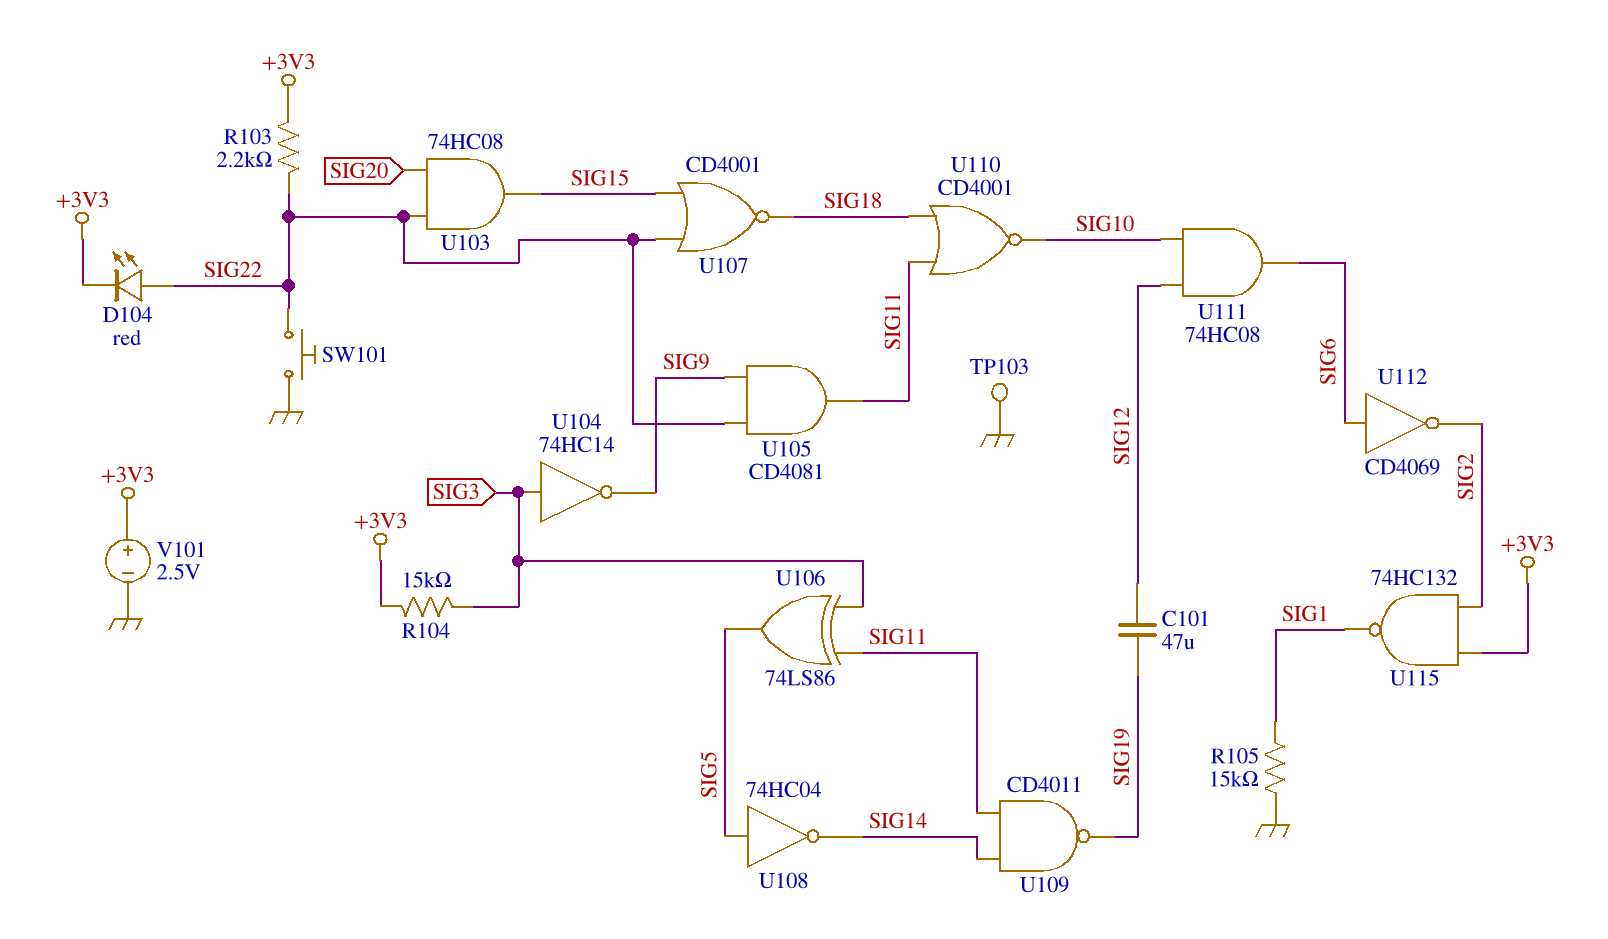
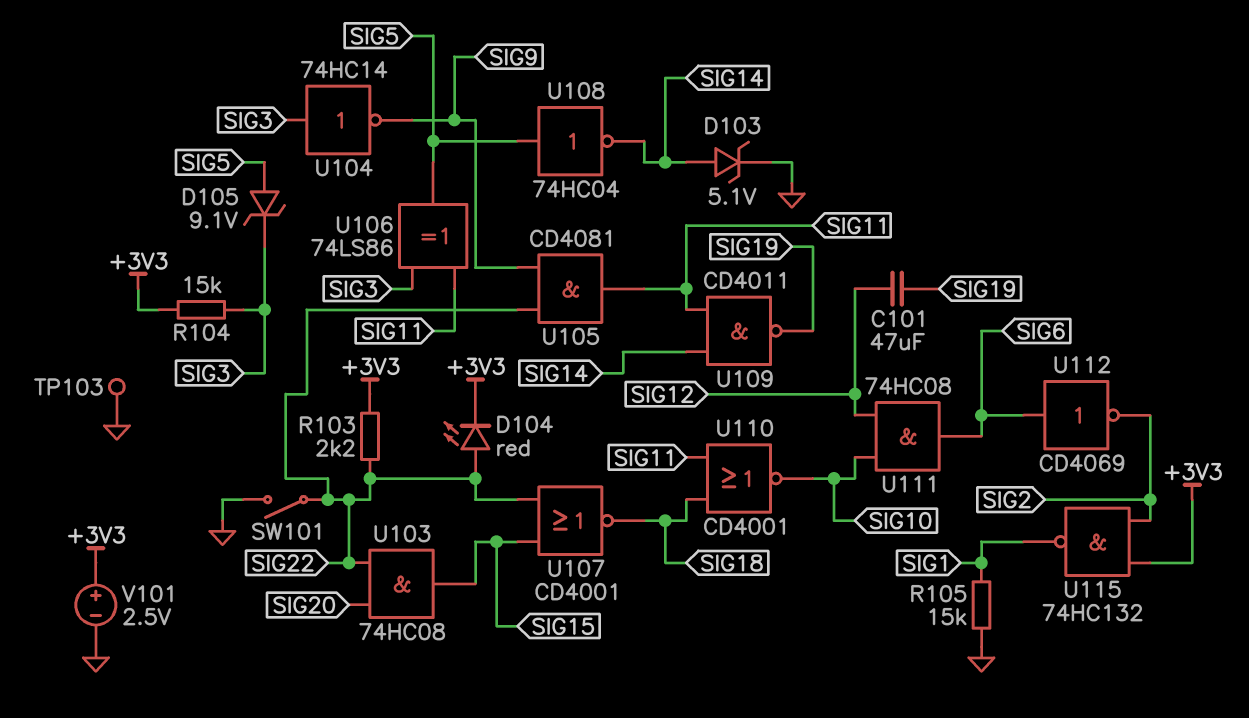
D103: none -> zener 5.1V (A SIG14, K GND)
D105: none -> zener 9.1V (A SIG5, K SIG3)
SW101: button (GND, SIG22) -> switch (GND, SIG22)

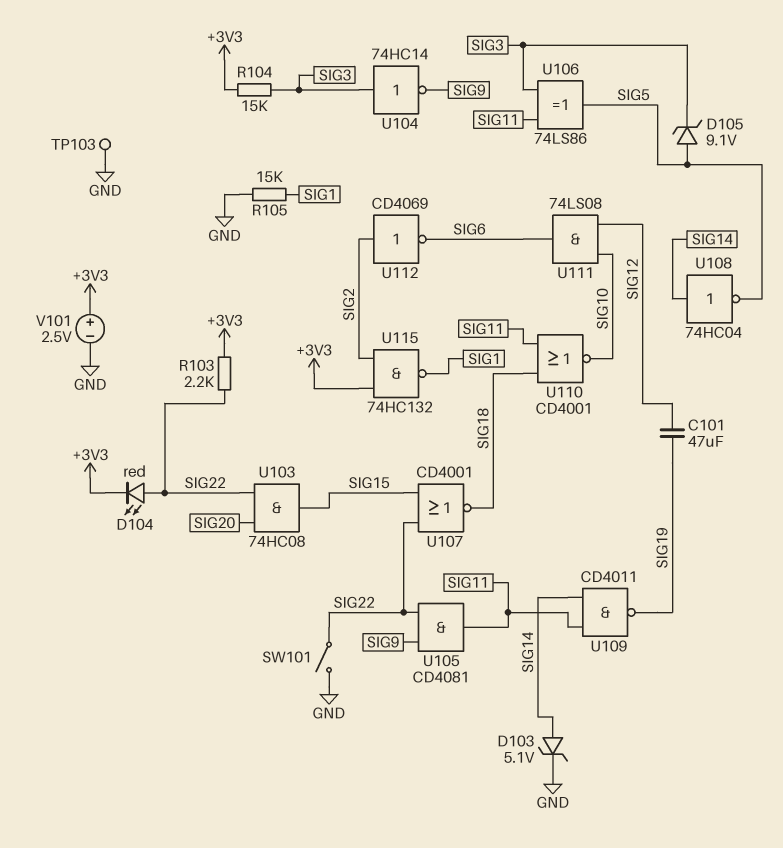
U108: NOT 74HC04 (in SIG5, out SIG14) -> NOT 74HC04 (in SIG14, out SIG5)
U111: AND 74HC08 (in SIG10, in SIG12, out SIG6) -> AND 74LS08 (in SIG10, in SIG12, out SIG6)
U112: NOT CD4069 (in SIG6, out SIG2) -> NOT CD4069 (in SIG2, out SIG6)

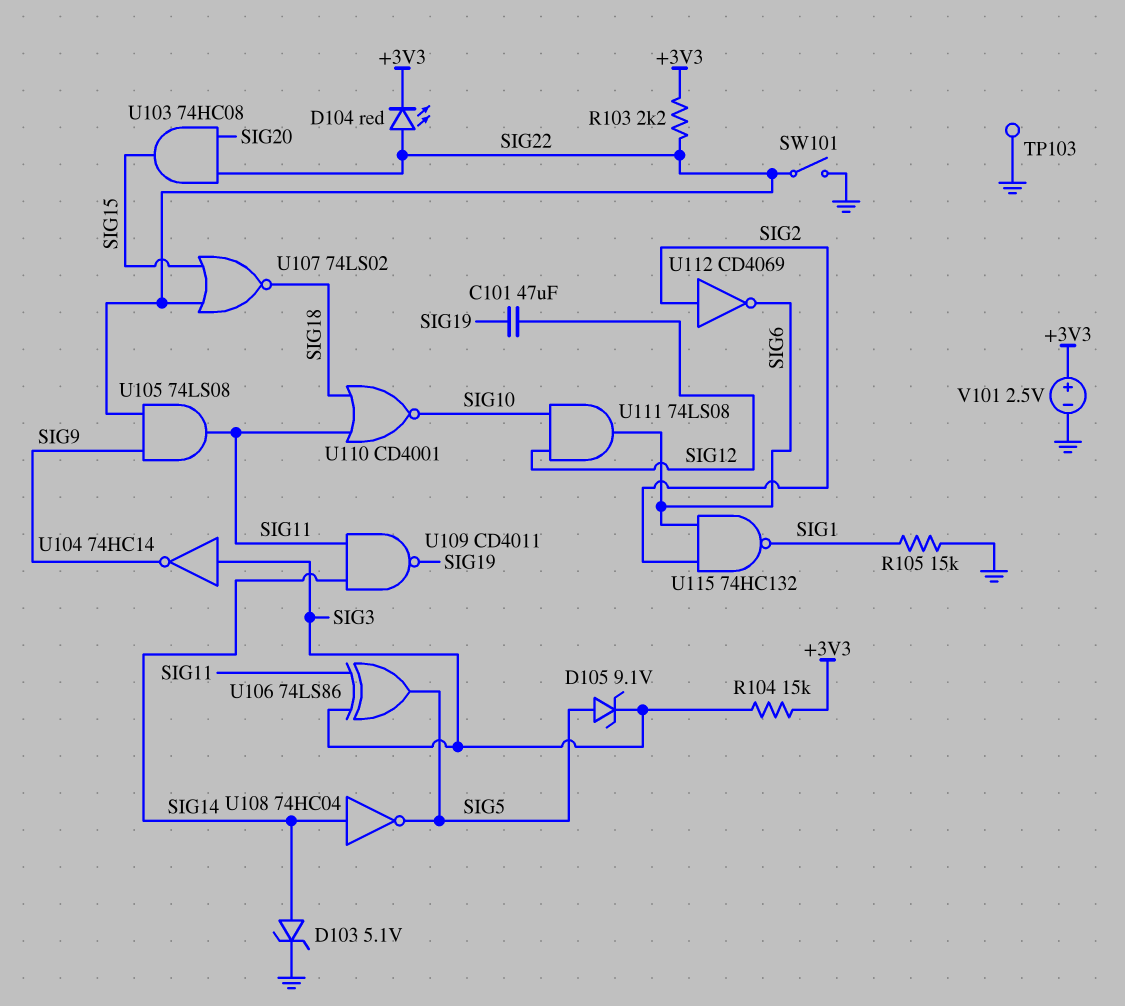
U105: AND CD4081 (in SIG9, in SIG22, out SIG11) -> AND 74LS08 (in SIG9, in SIG22, out SIG11)
U107: NOR CD4001 (in SIG15, in SIG22, out SIG18) -> NOR 74LS02 (in SIG15, in SIG22, out SIG18)
U115: NAND 74HC132 (in +3V3, in SIG2, out SIG1) -> NAND 74HC132 (in SIG2, in SIG6, out SIG1)

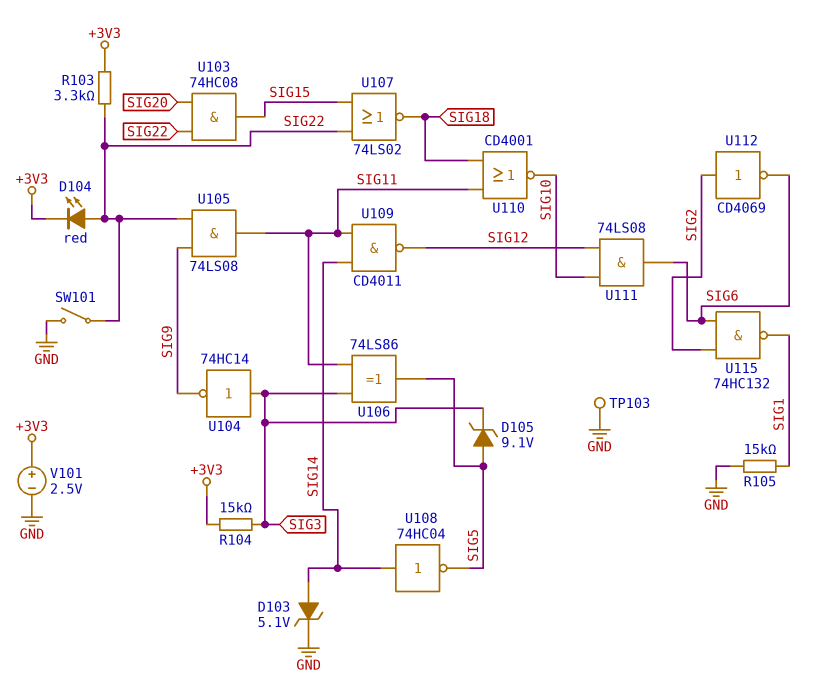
C101: 47uF (SIG12, SIG19) -> none
R103: 2.2k (+3V3, SIG22) -> 3.3k (+3V3, SIG22)
U109: NAND CD4011 (in SIG11, in SIG14, out SIG19) -> NAND CD4011 (in SIG11, in SIG14, out SIG12)

